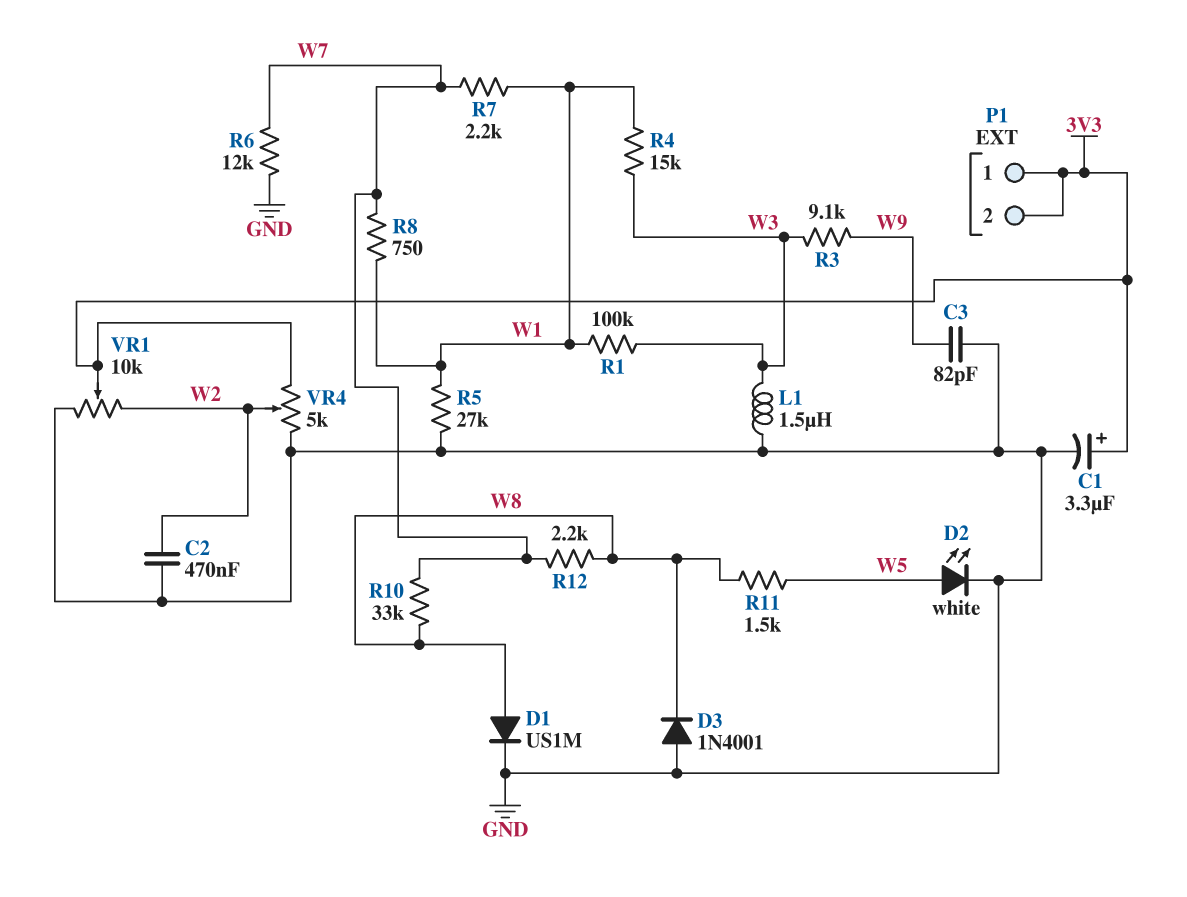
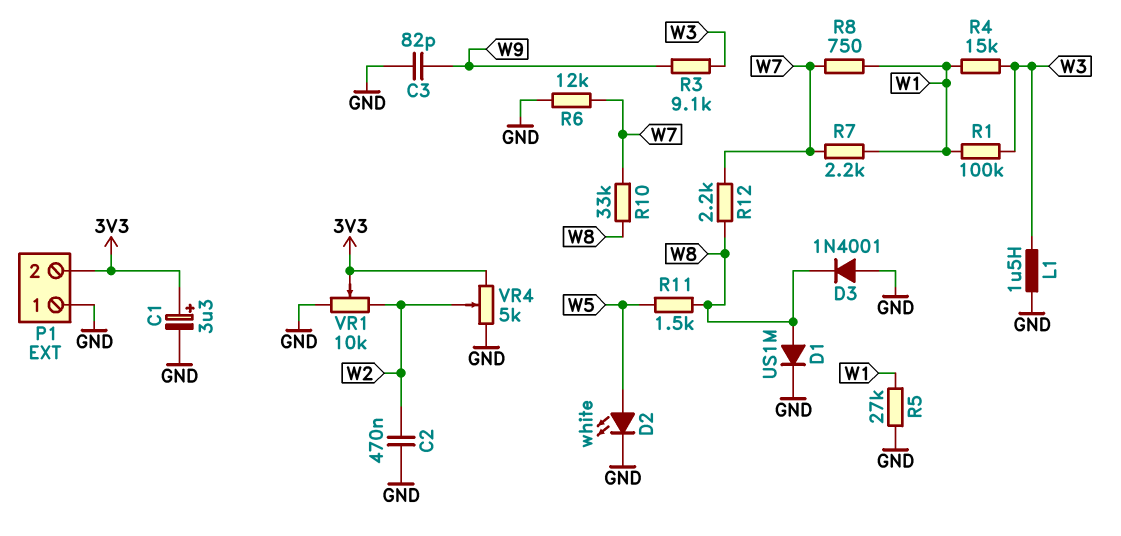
P1 pin 1: 3V3 -> GND

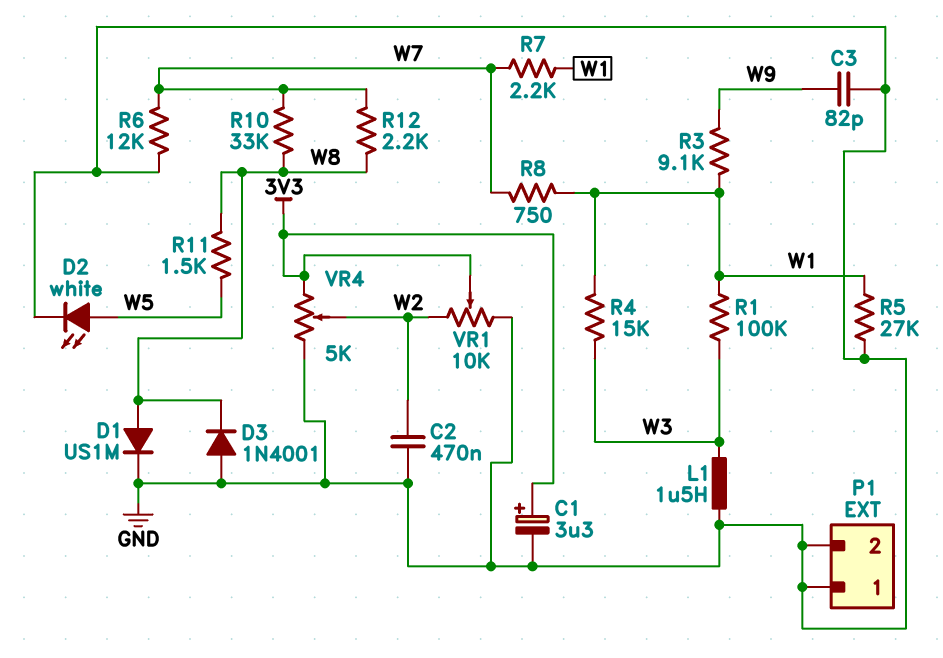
P1 pin 2: 3V3 -> GND
R3: 9.1k (W3, W9) -> 9.1k (W1, W9)

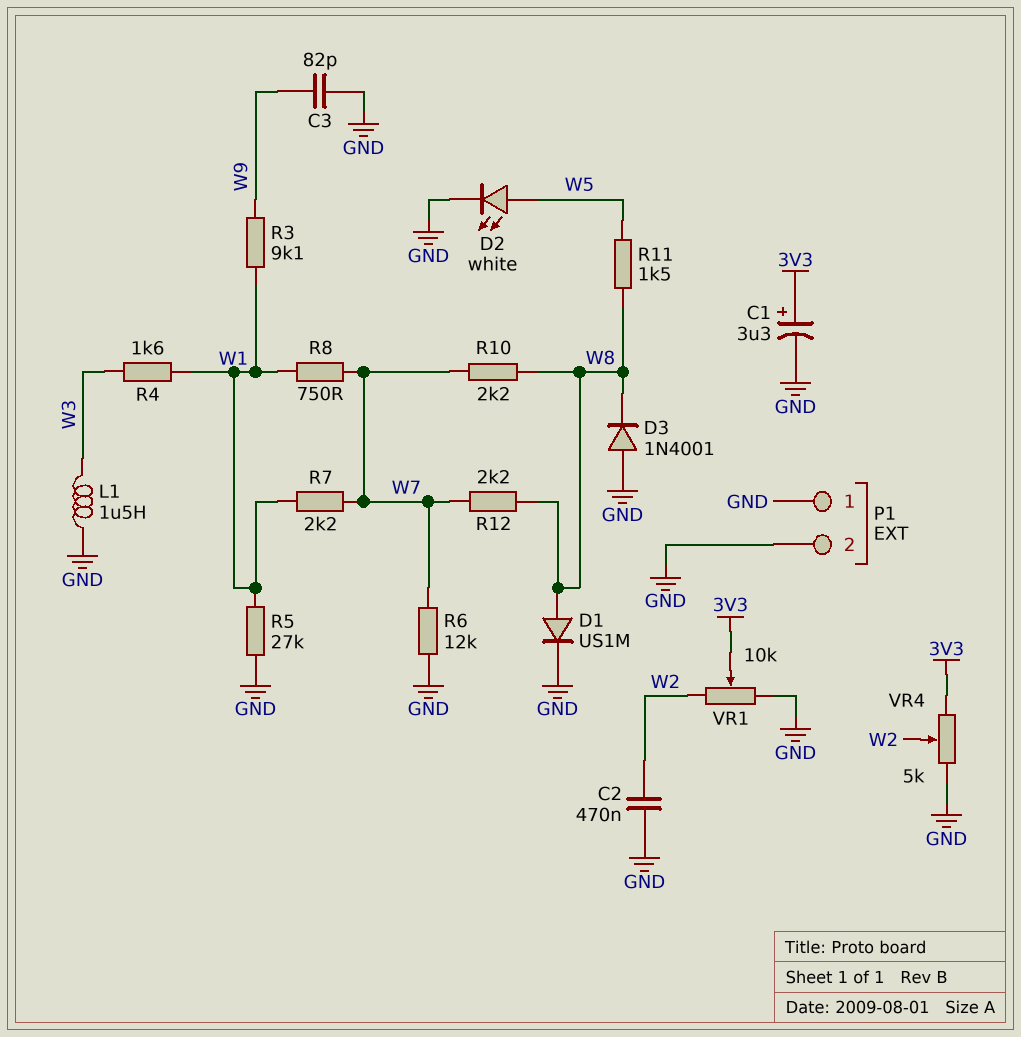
R1: 100k (W1, W3) -> none
R4: 15k (W1, W3) -> 1.6k (W1, W3)
R10: 33k (W7, W8) -> 2.2k (W7, W8)

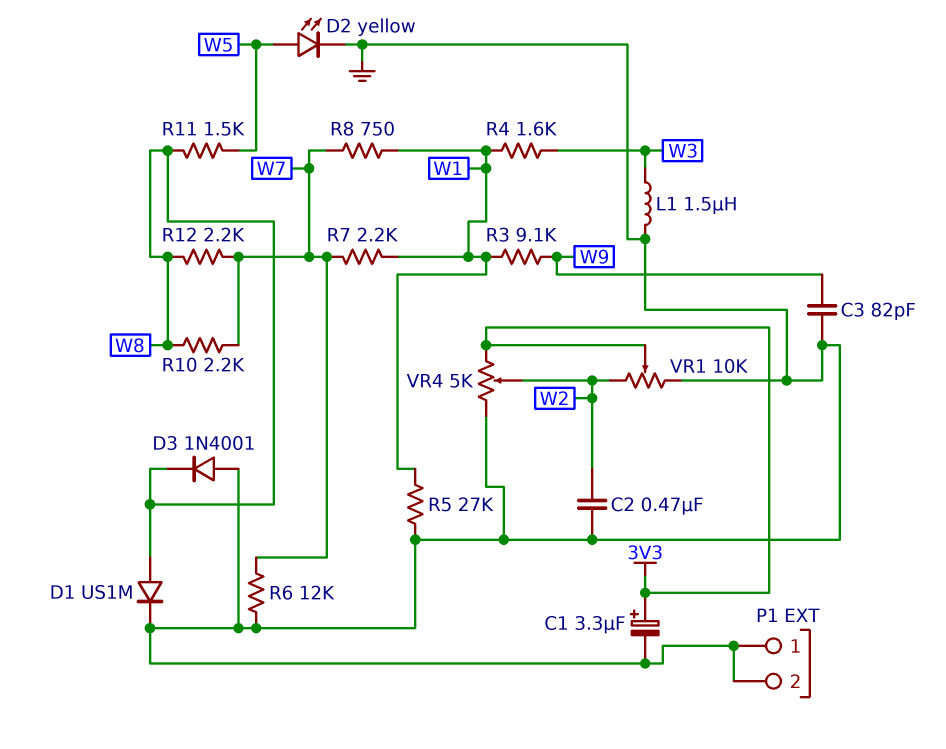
D2: LED white (A W5, K GND) -> LED yellow (A W5, K GND)

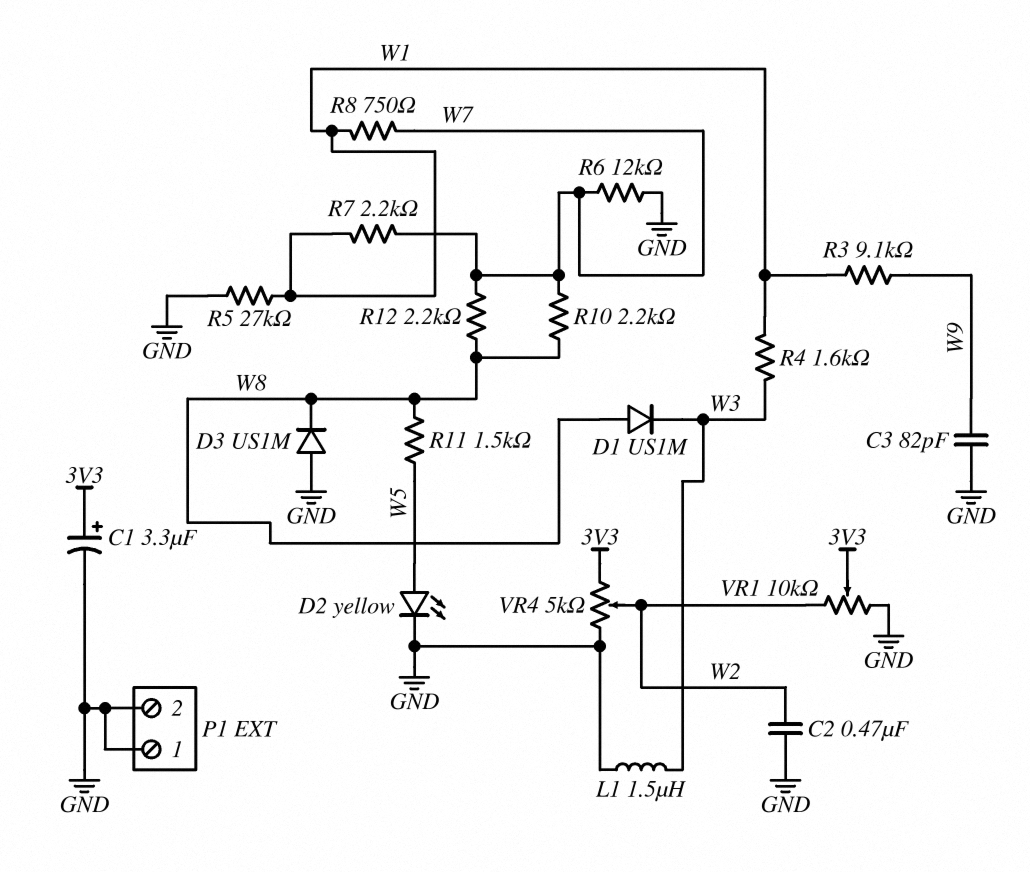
D1: diode US1M (A W8, K GND) -> diode US1M (A W8, K W3)
D3: diode 1N4001 (A GND, K W8) -> diode US1M (A GND, K W8)

